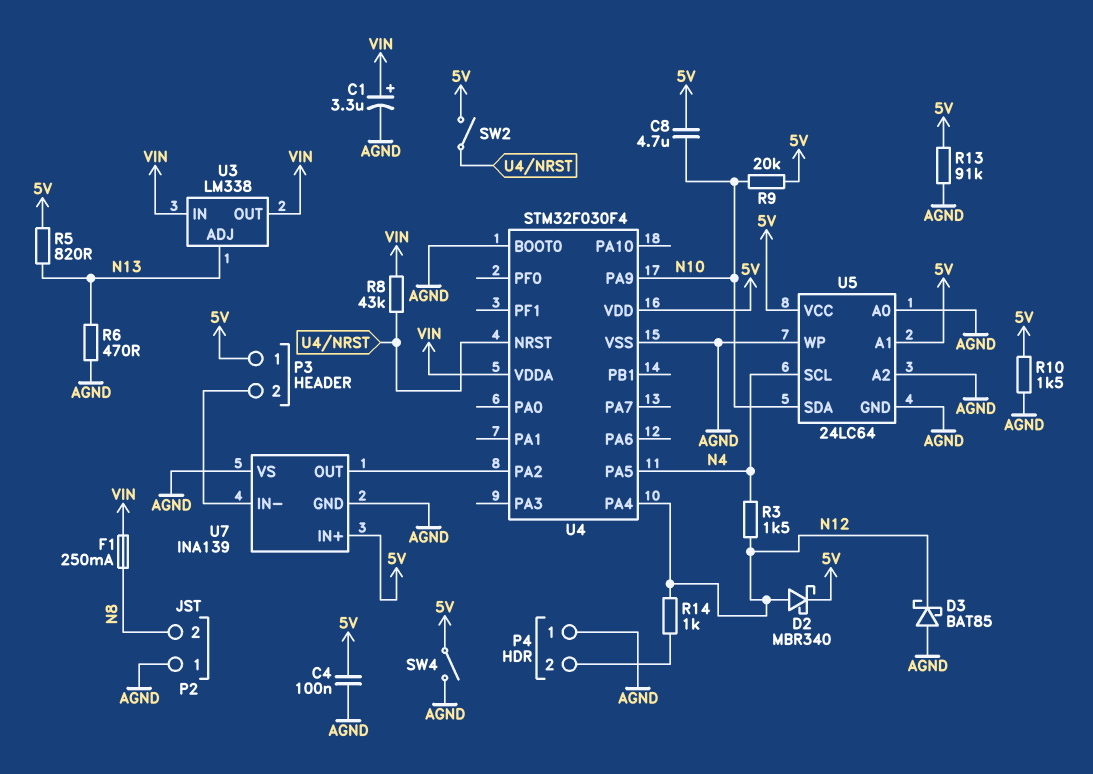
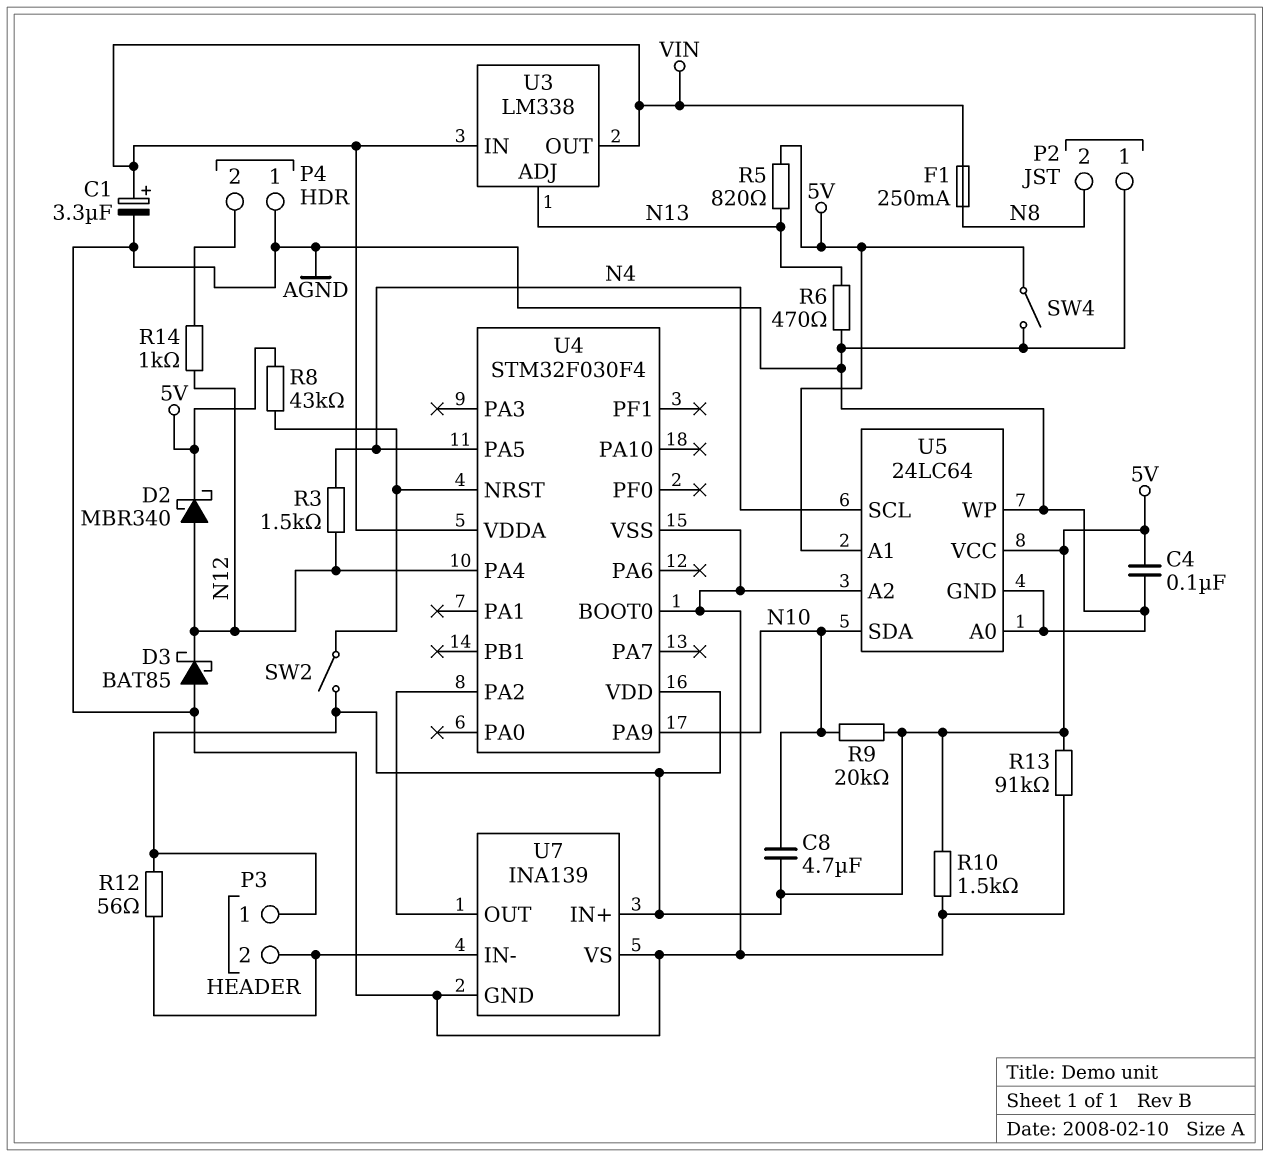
R8: 43k (U4/NRST, VIN) -> 43k (5V, U4/NRST)
R12: none -> 56 (5V, P3/2)

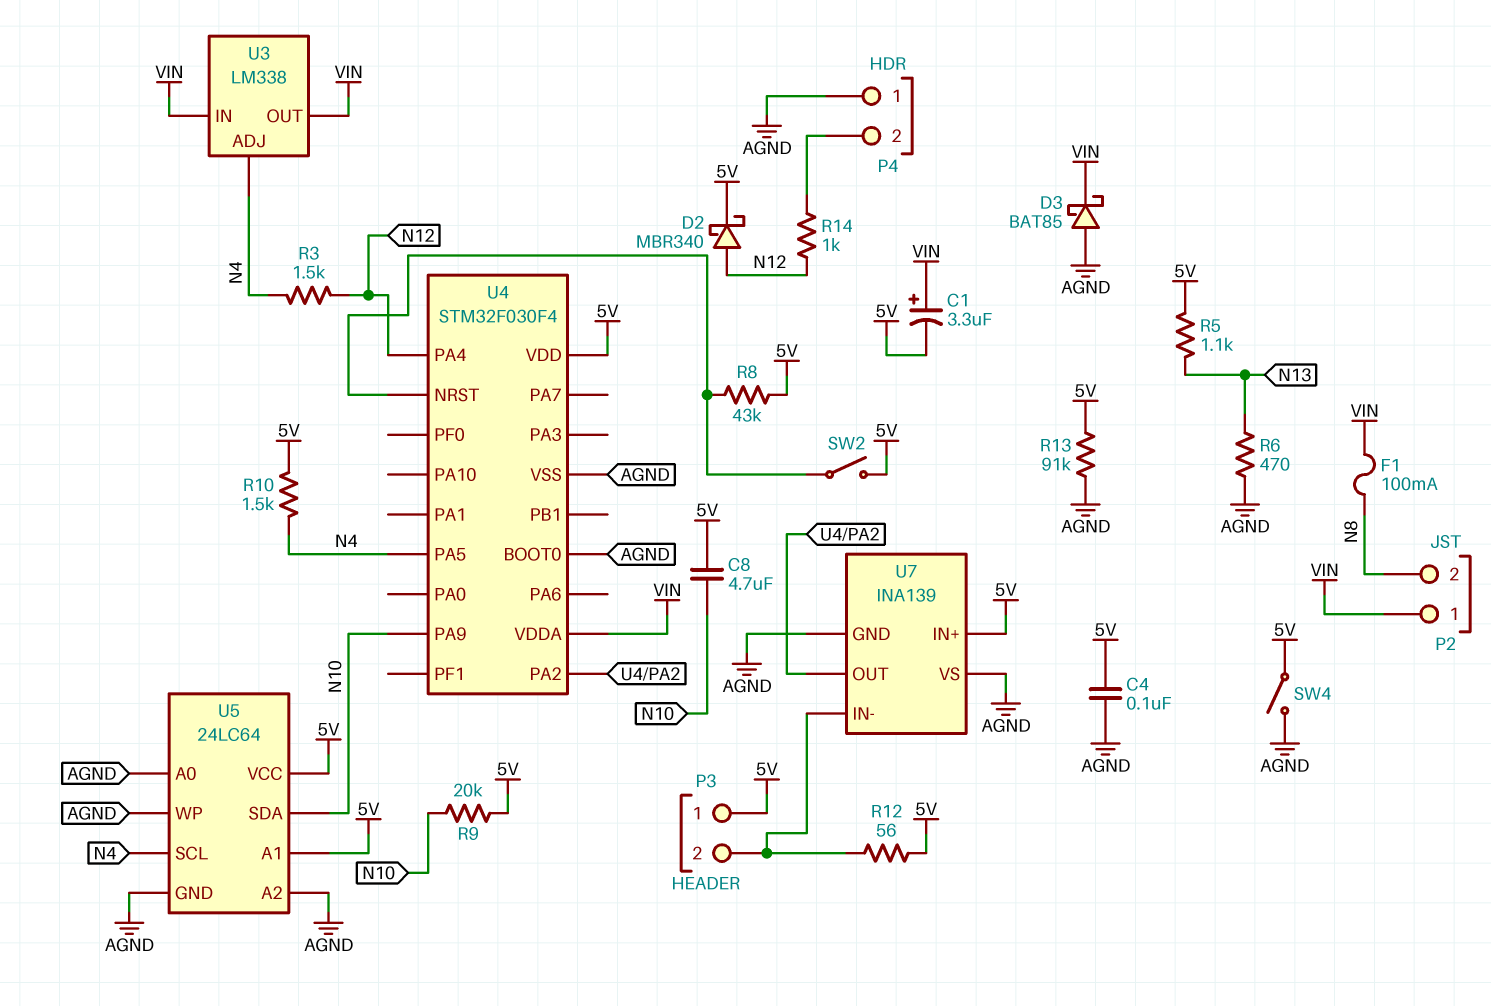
C1: 3.3uF (plus VIN, minus AGND) -> 3.3uF (plus VIN, minus 5V)
D3: schottky BAT85 (A AGND, K N12) -> schottky BAT85 (A AGND, K VIN)
F1: 250mA (N8, VIN) -> 100mA (N8, VIN)
P2 pin 1: AGND -> VIN
R5: 820 (5V, N13) -> 1.1k (5V, N13)
R10: 1.5k (5V, AGND) -> 1.5k (5V, N4)
U3 pin ADJ: N13 -> N4

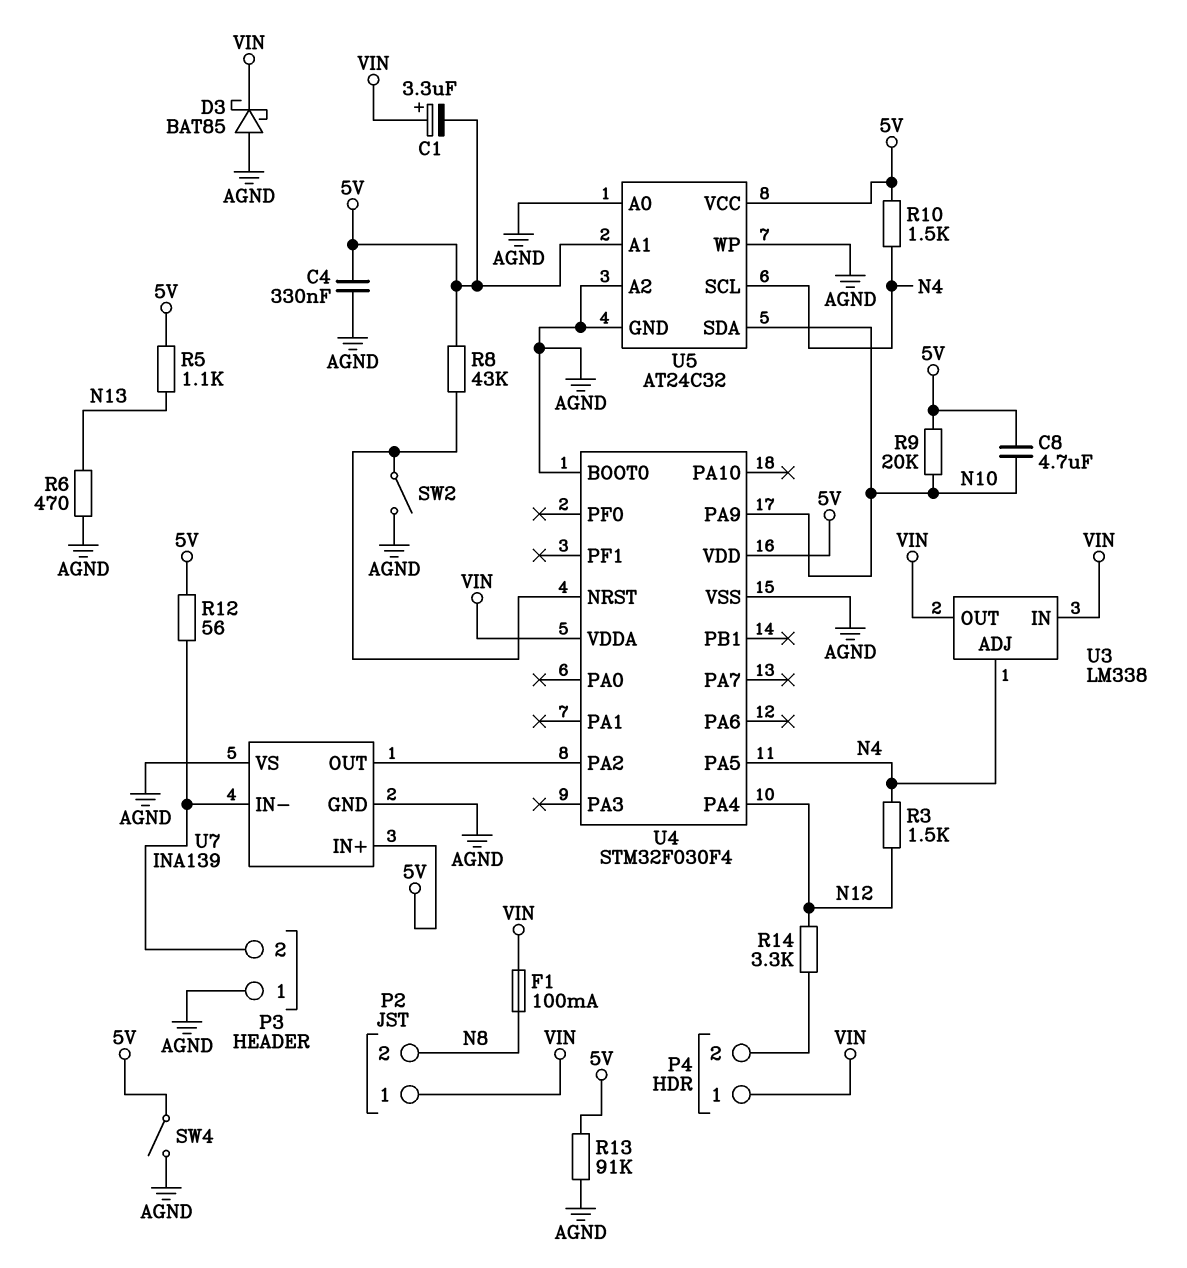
C4: 100nF (5V, AGND) -> 330nF (5V, AGND)
D2: schottky MBR340 (A N12, K 5V) -> none
P3 pin 1: 5V -> AGND
P4 pin 1: AGND -> VIN
R14: 1k (N12, P4/2) -> 3.3k (N12, P4/2)
SW2: switch (5V, U4/NRST) -> switch (AGND, U4/NRST)
U5: 24LC64 -> AT24C32

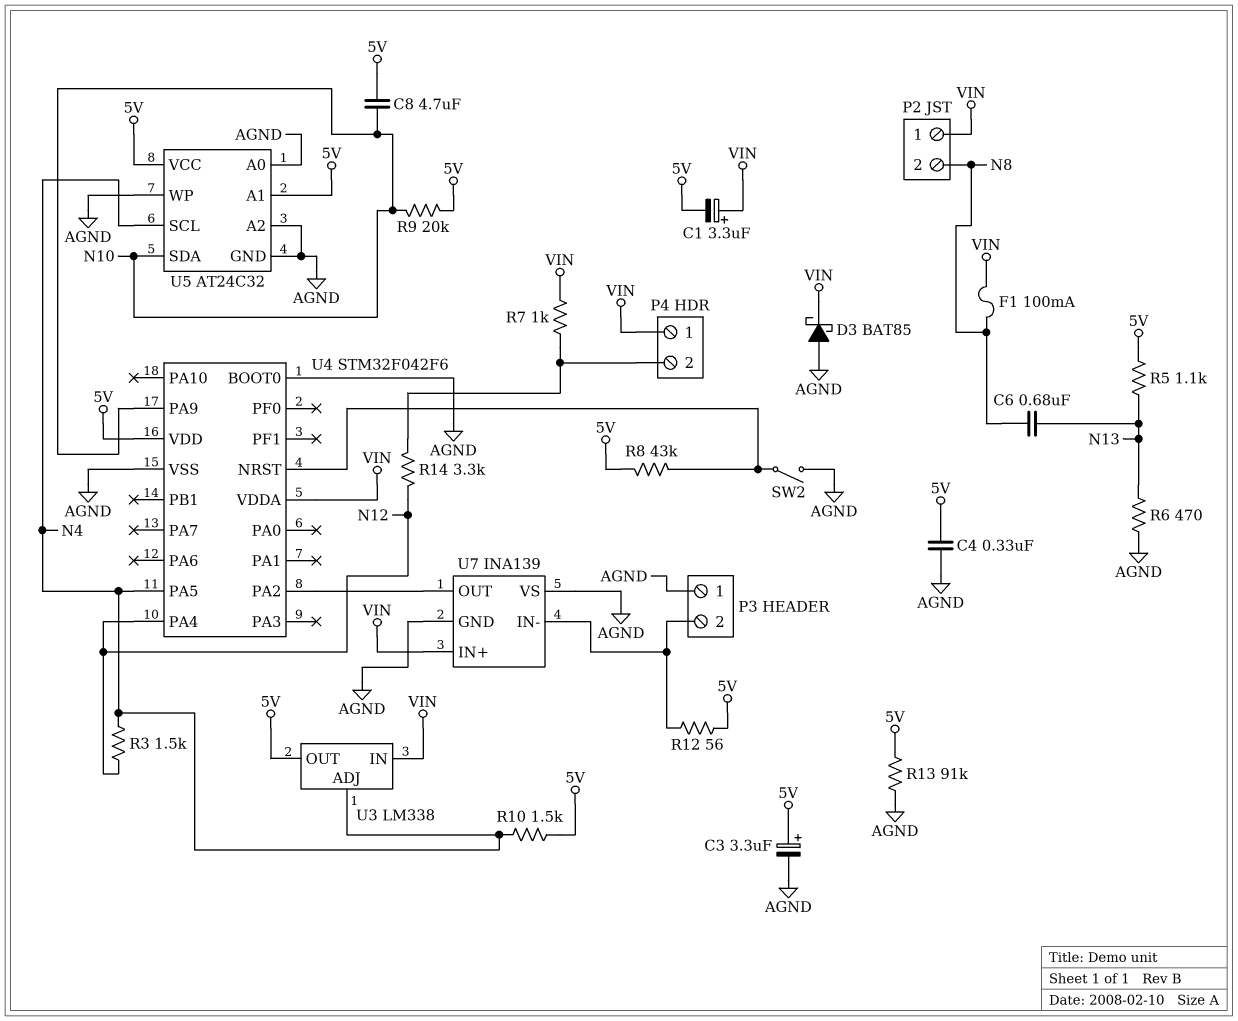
C3: none -> 3.3uF (plus 5V, minus AGND)
C6: none -> 680nF (N8, N13)
R7: none -> 1k (P4/2, VIN)
SW4: switch (5V, AGND) -> none
U3 pin OUT: VIN -> 5V
U4: STM32F030F4 -> STM32F042F6
U7 pin IN+: 5V -> VIN

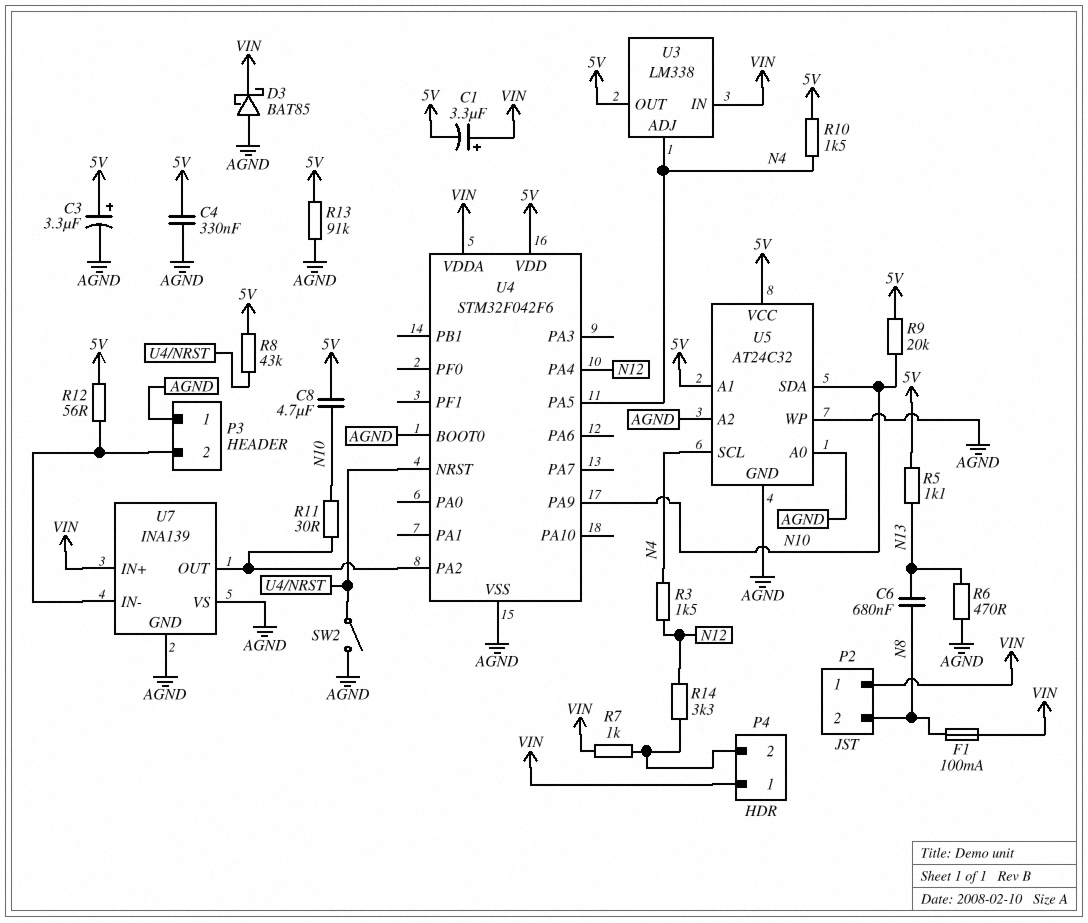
R11: none -> 30 (N10, U4/PA2)

